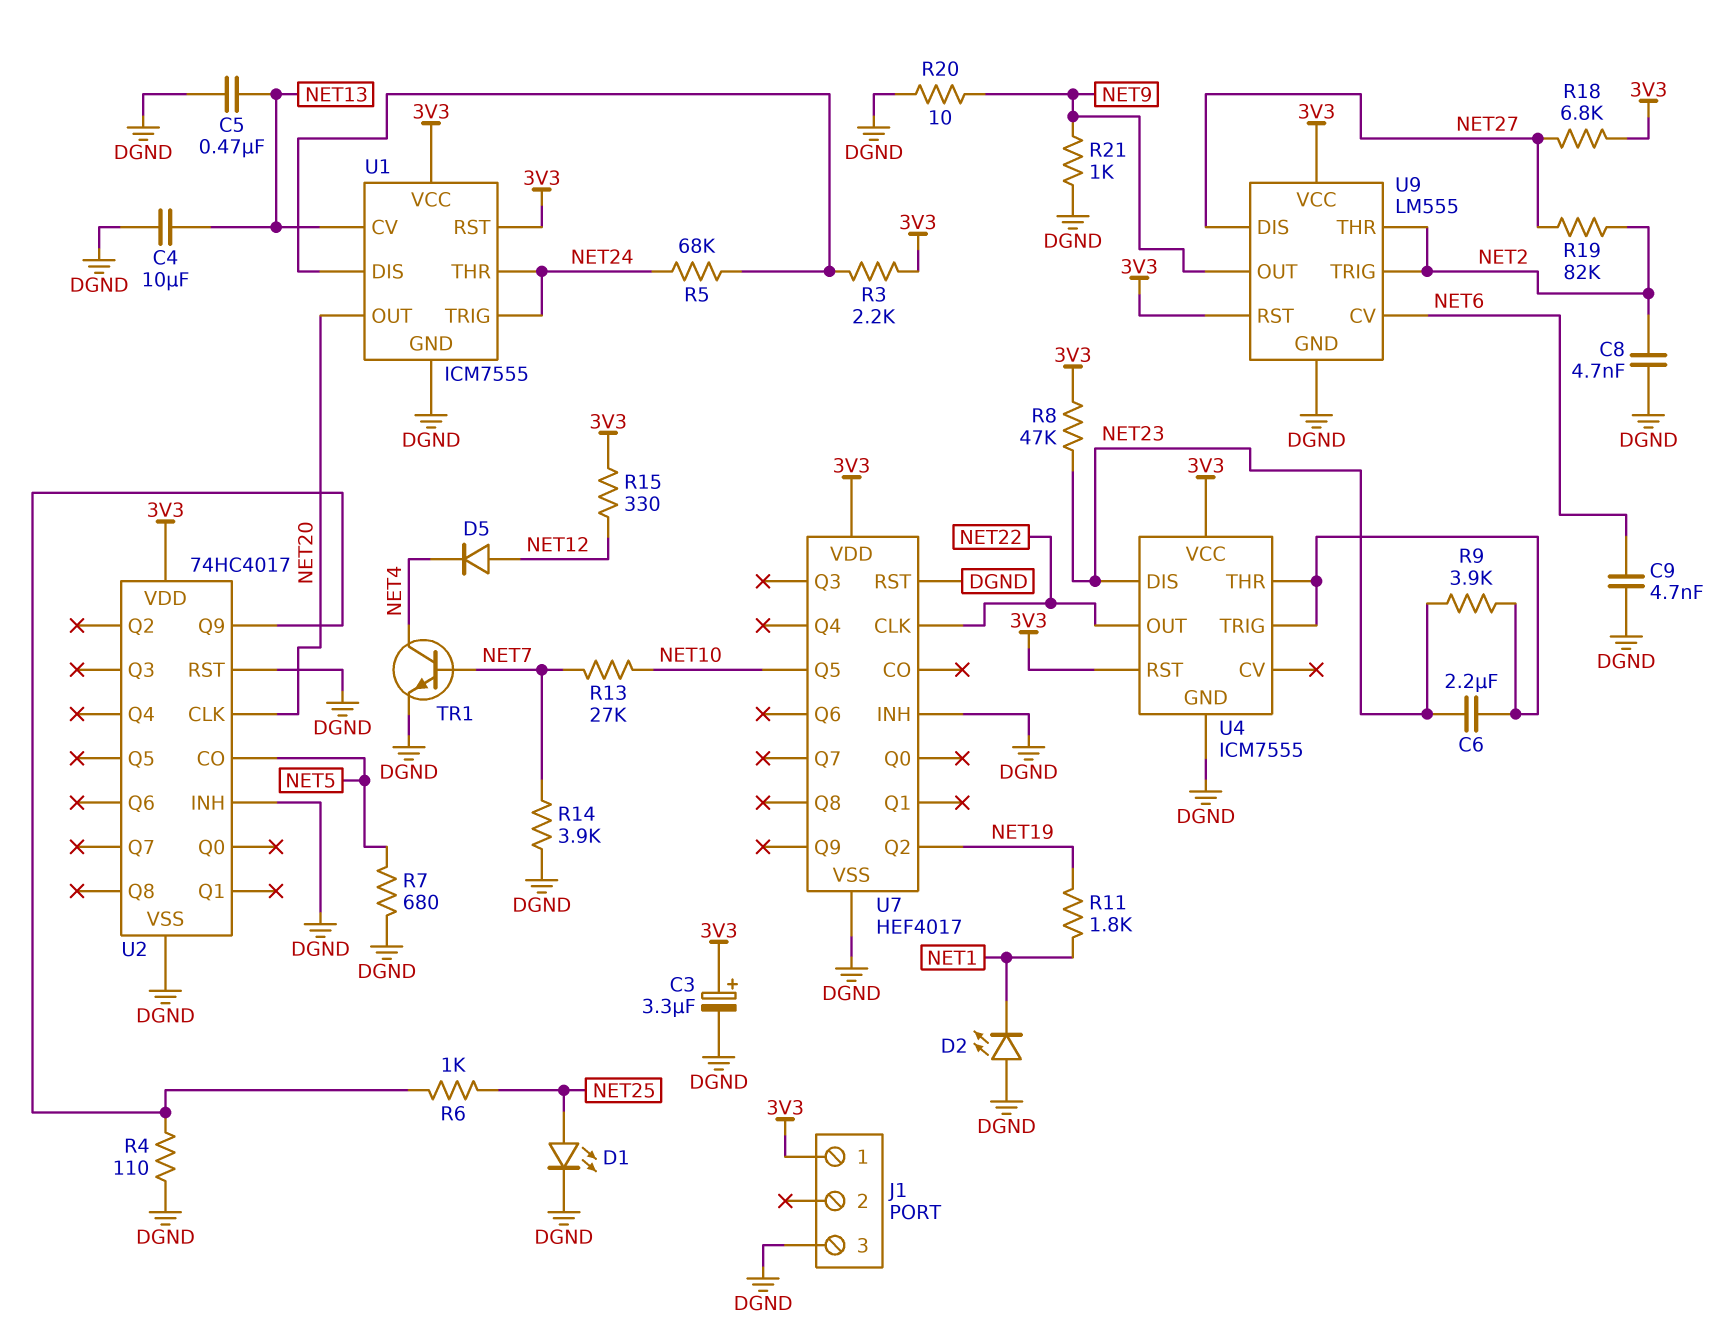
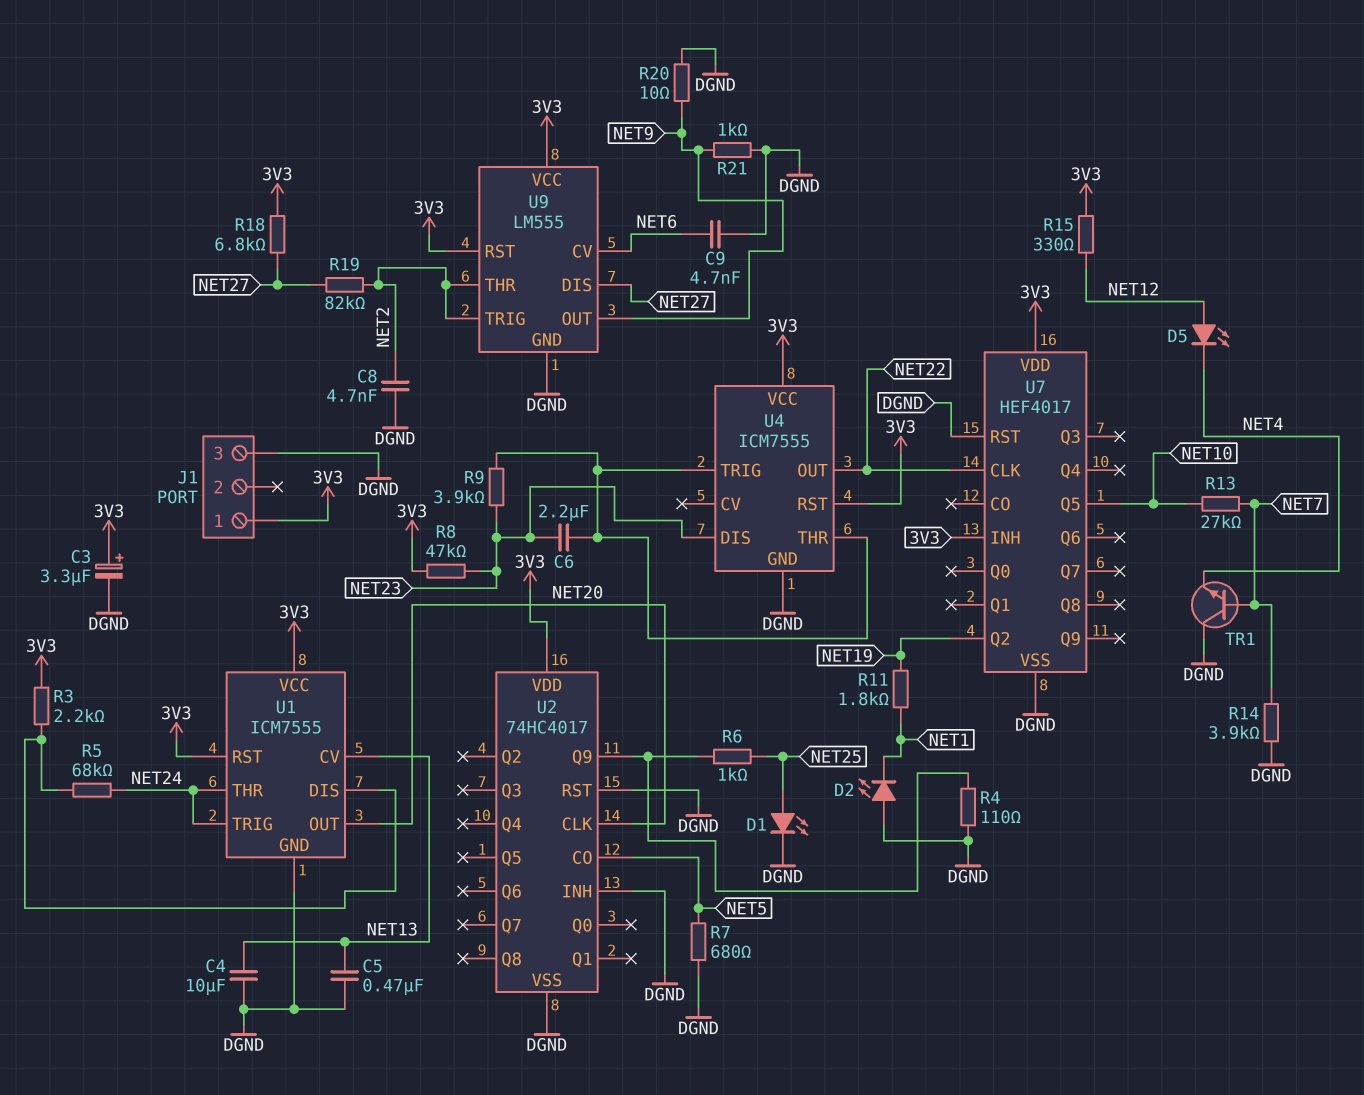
D5: diode (A NET12, K NET4) -> LED (A NET12, K NET4)
TR1: NPN (B NET7, C NET4, E DGND) -> NPN (B NET7, C DGND, E NET4)
U7 pin INH: DGND -> 3V3

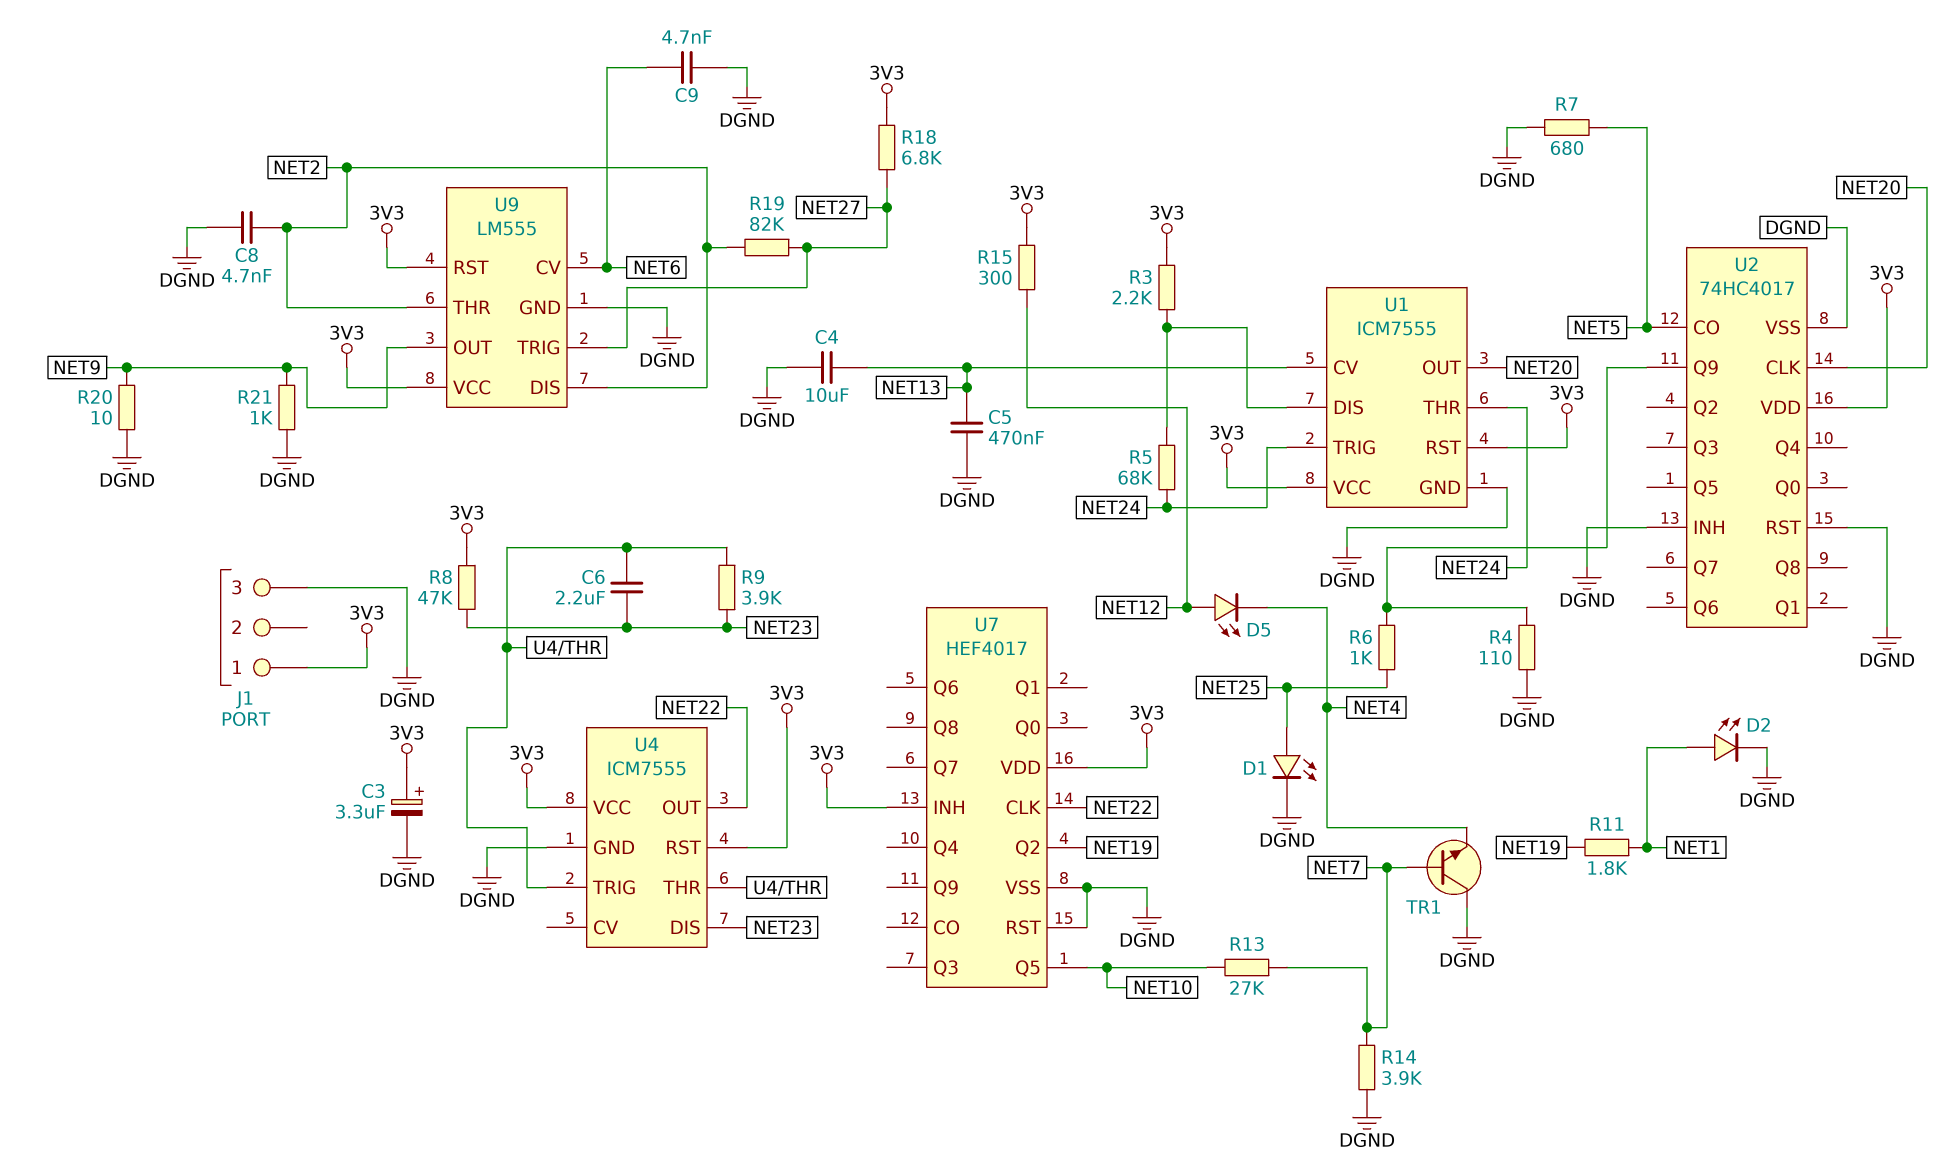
D2: LED (A DGND, K NET1) -> LED (A NET1, K DGND)
R15: 330 (3V3, NET12) -> 300 (3V3, NET12)
U9 pin DIS: NET27 -> NET2
U9 pin TRIG: NET2 -> NET27

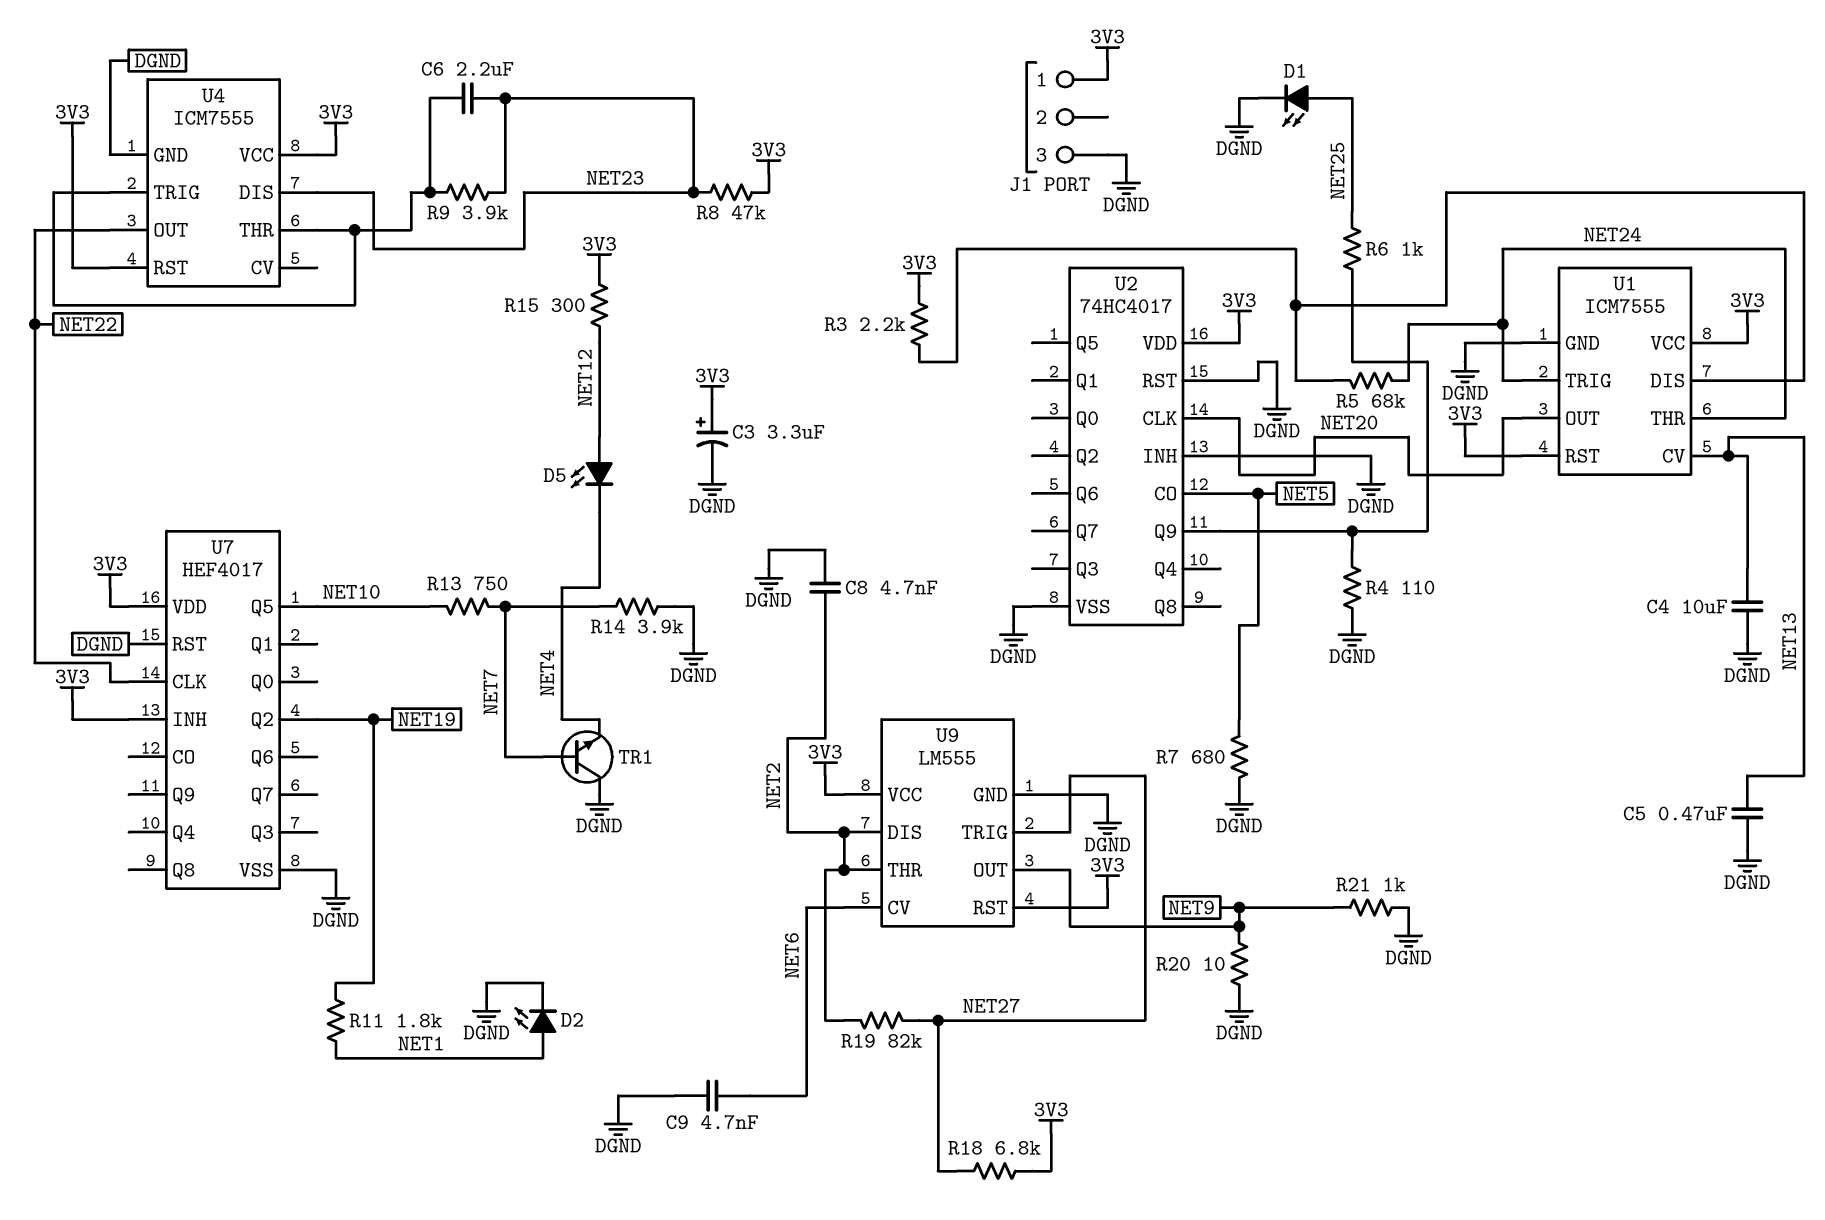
R13: 27k (NET7, NET10) -> 750 (NET7, NET10)

